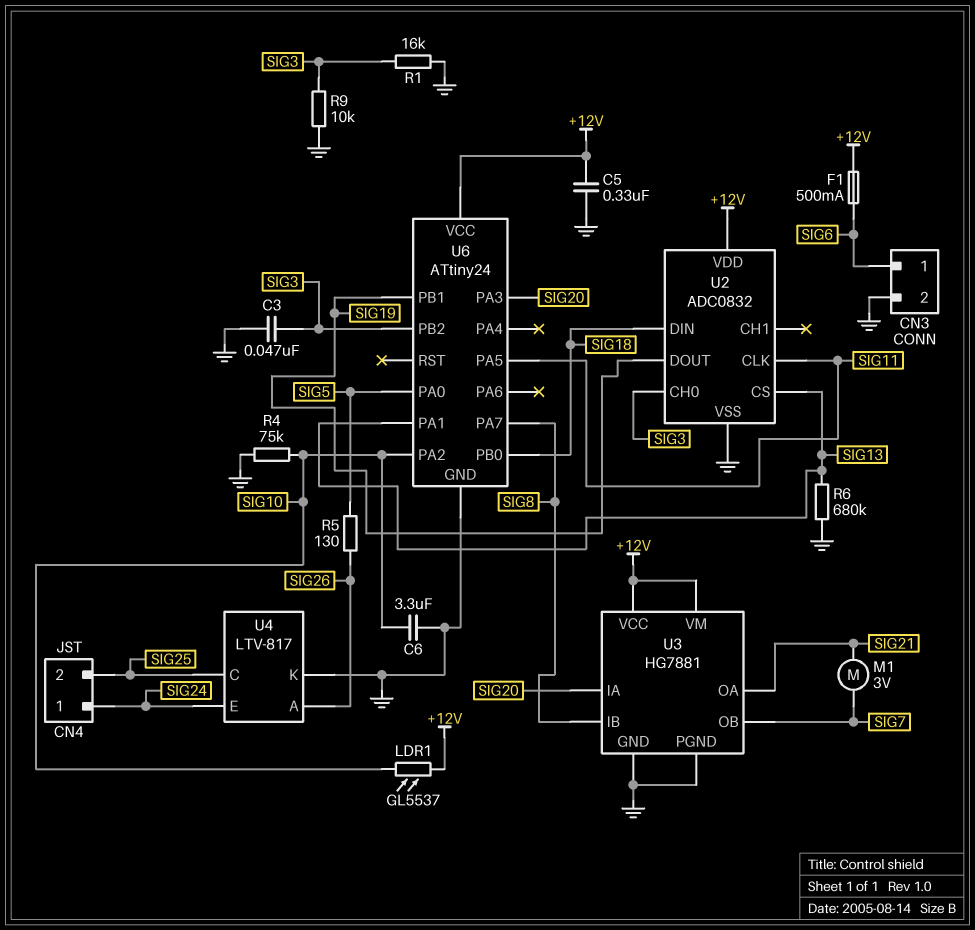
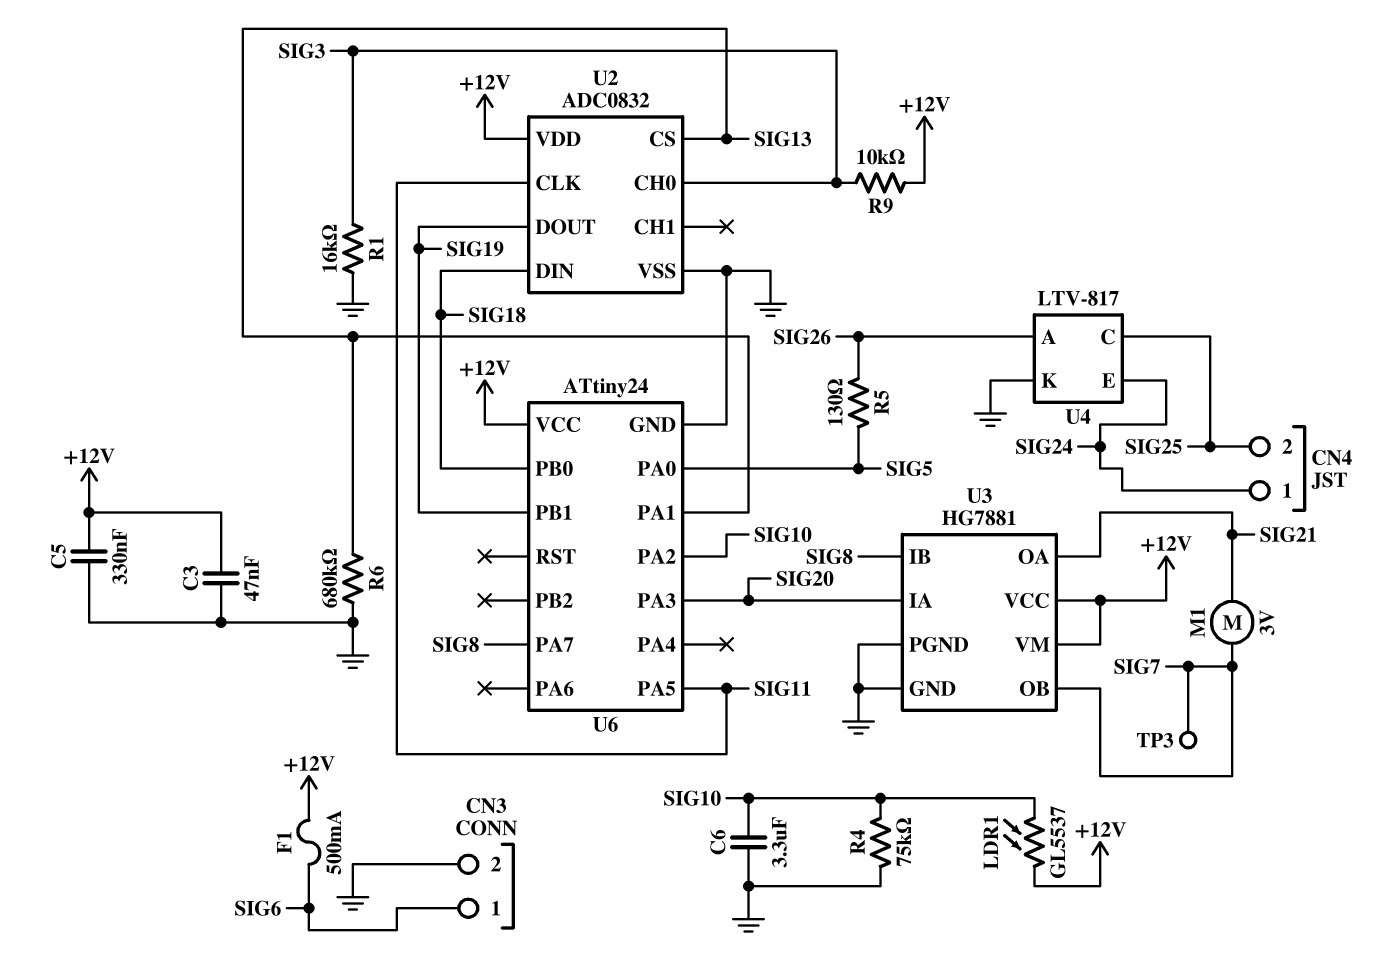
C3: 47nF (GND, SIG3) -> 47nF (+12V, GND)
R9: 10k (GND, SIG3) -> 10k (+12V, SIG3)
TP3: none -> test point (SIG7)
U6 pin PB2: SIG3 -> none

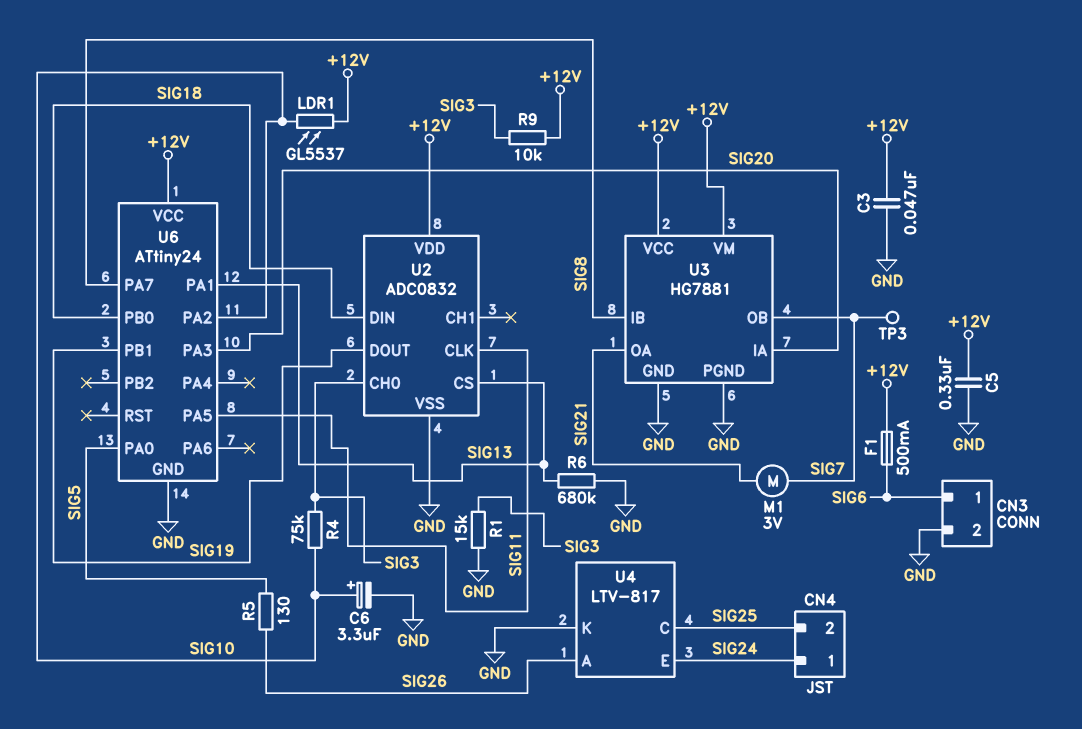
C6: 3.3uF (GND, SIG10) -> 3.3uF (plus SIG10, minus GND)
R1: 16k (GND, SIG3) -> 15k (GND, SIG3)
R4: 75k (GND, SIG10) -> 75k (SIG3, SIG10)

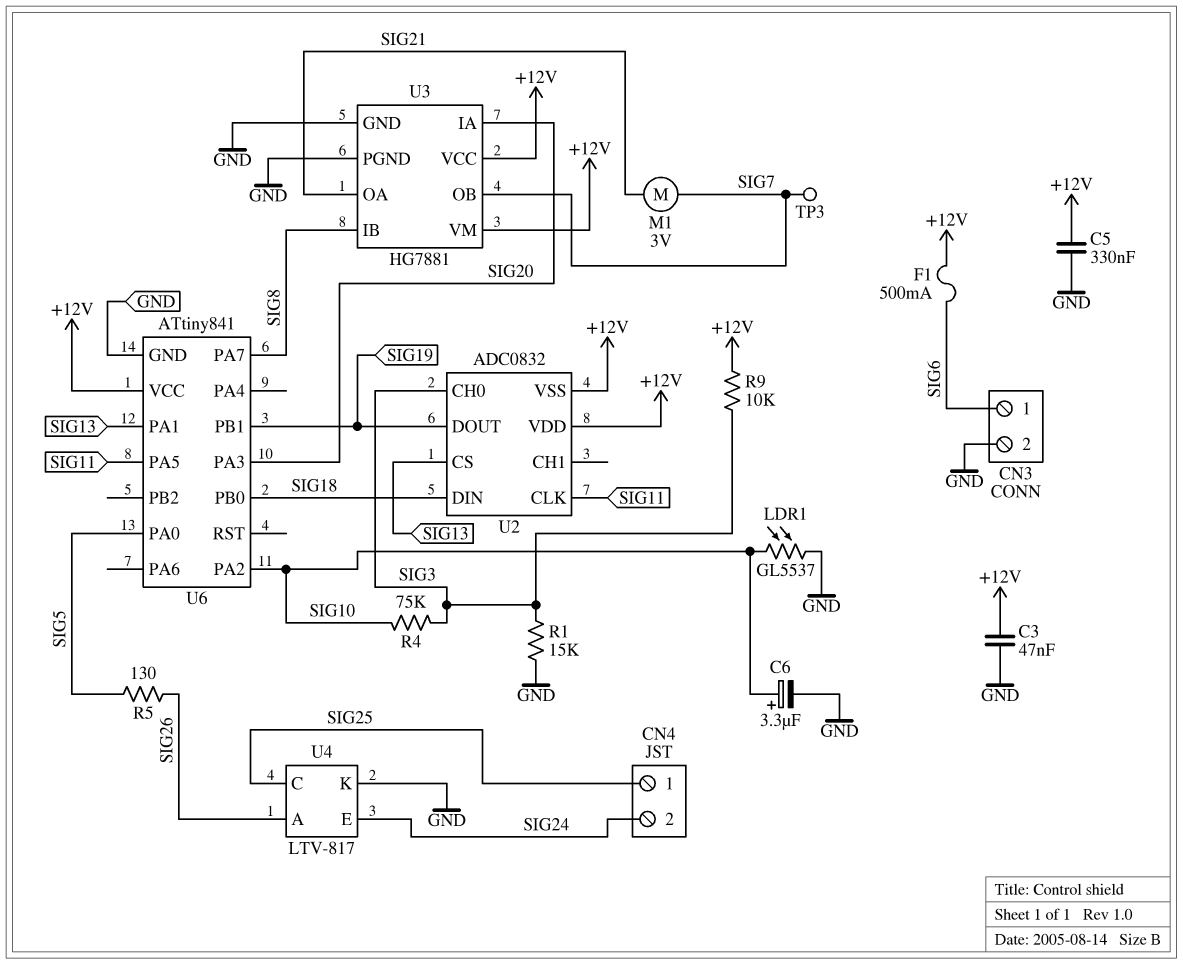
CN4 pin 1: SIG24 -> SIG25
CN4 pin 2: SIG25 -> SIG24
LDR1: GL5537 (+12V, SIG10) -> GL5537 (GND, SIG10)
R6: 680k (GND, SIG13) -> none
U2 pin VSS: GND -> +12V
U6: ATtiny24 -> ATtiny841

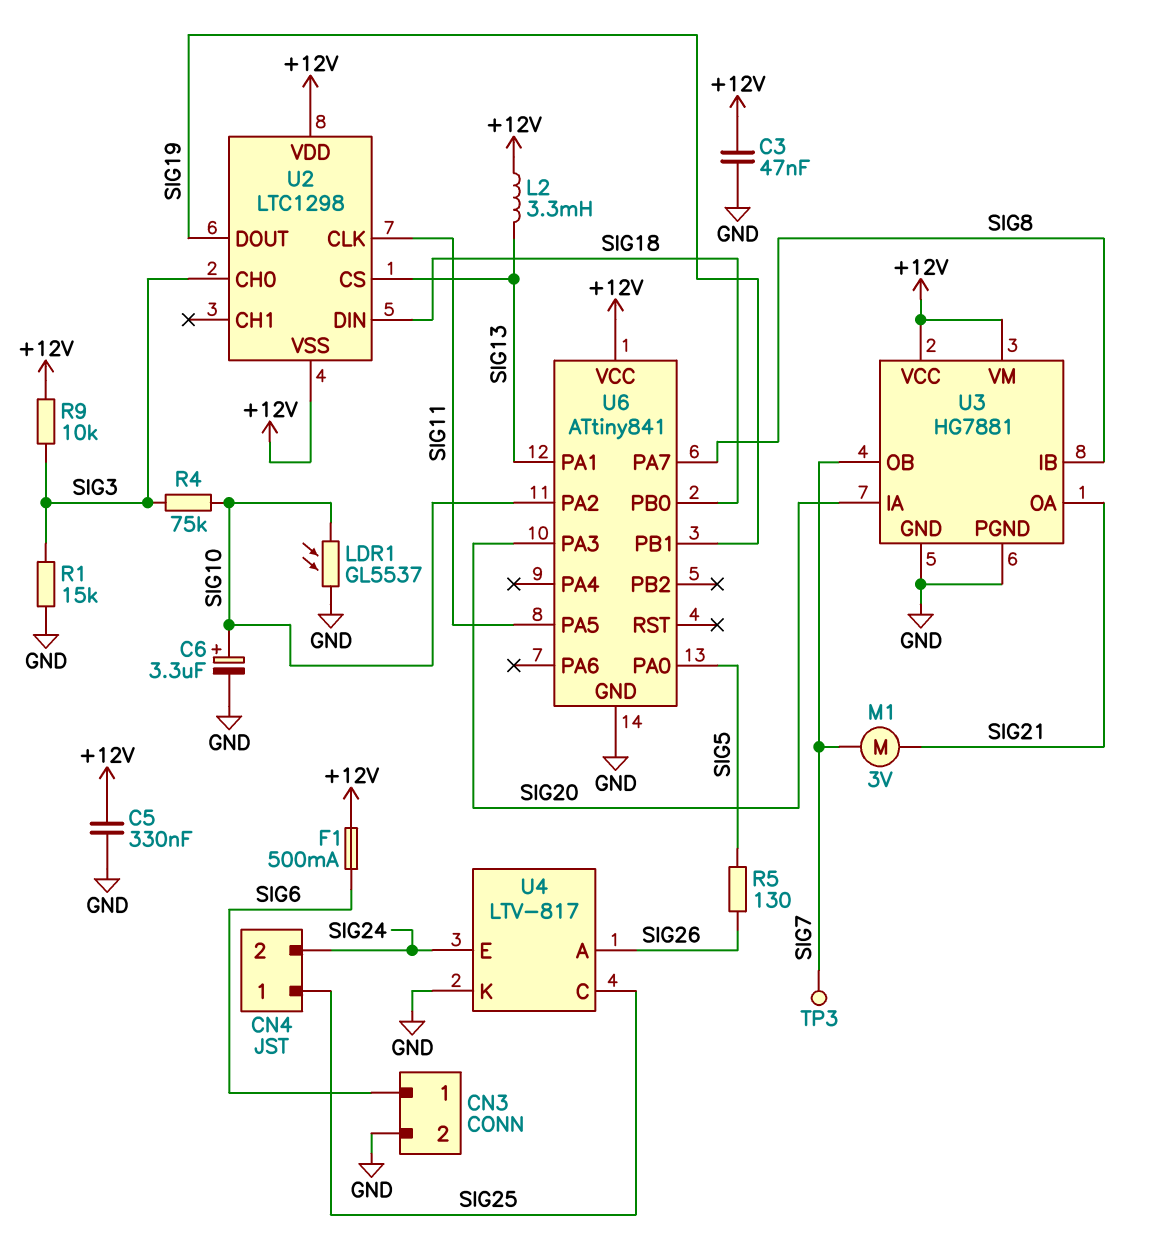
L2: none -> 3.3mH (+12V, SIG13)
U2: ADC0832 -> LTC1298

